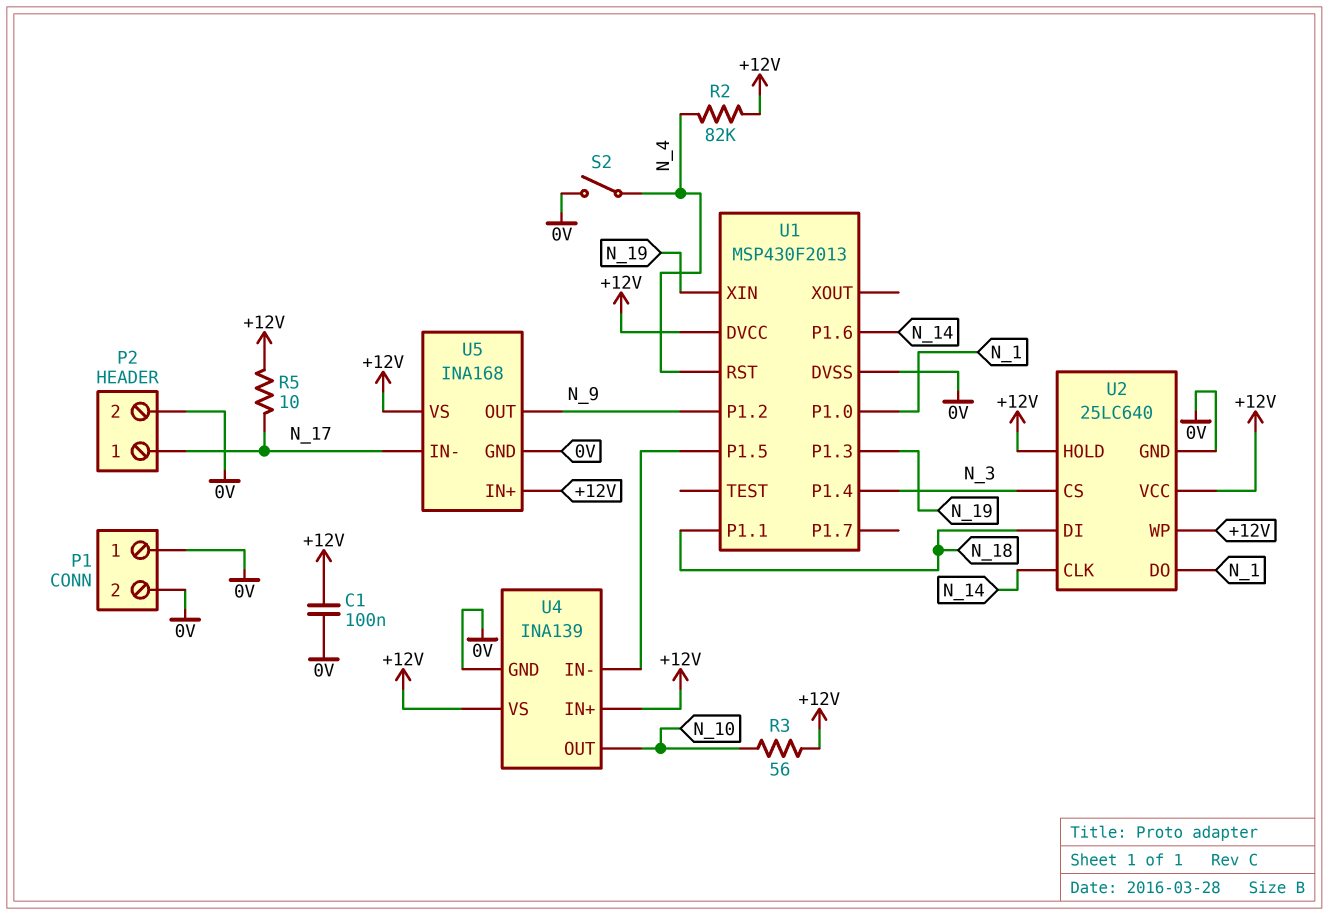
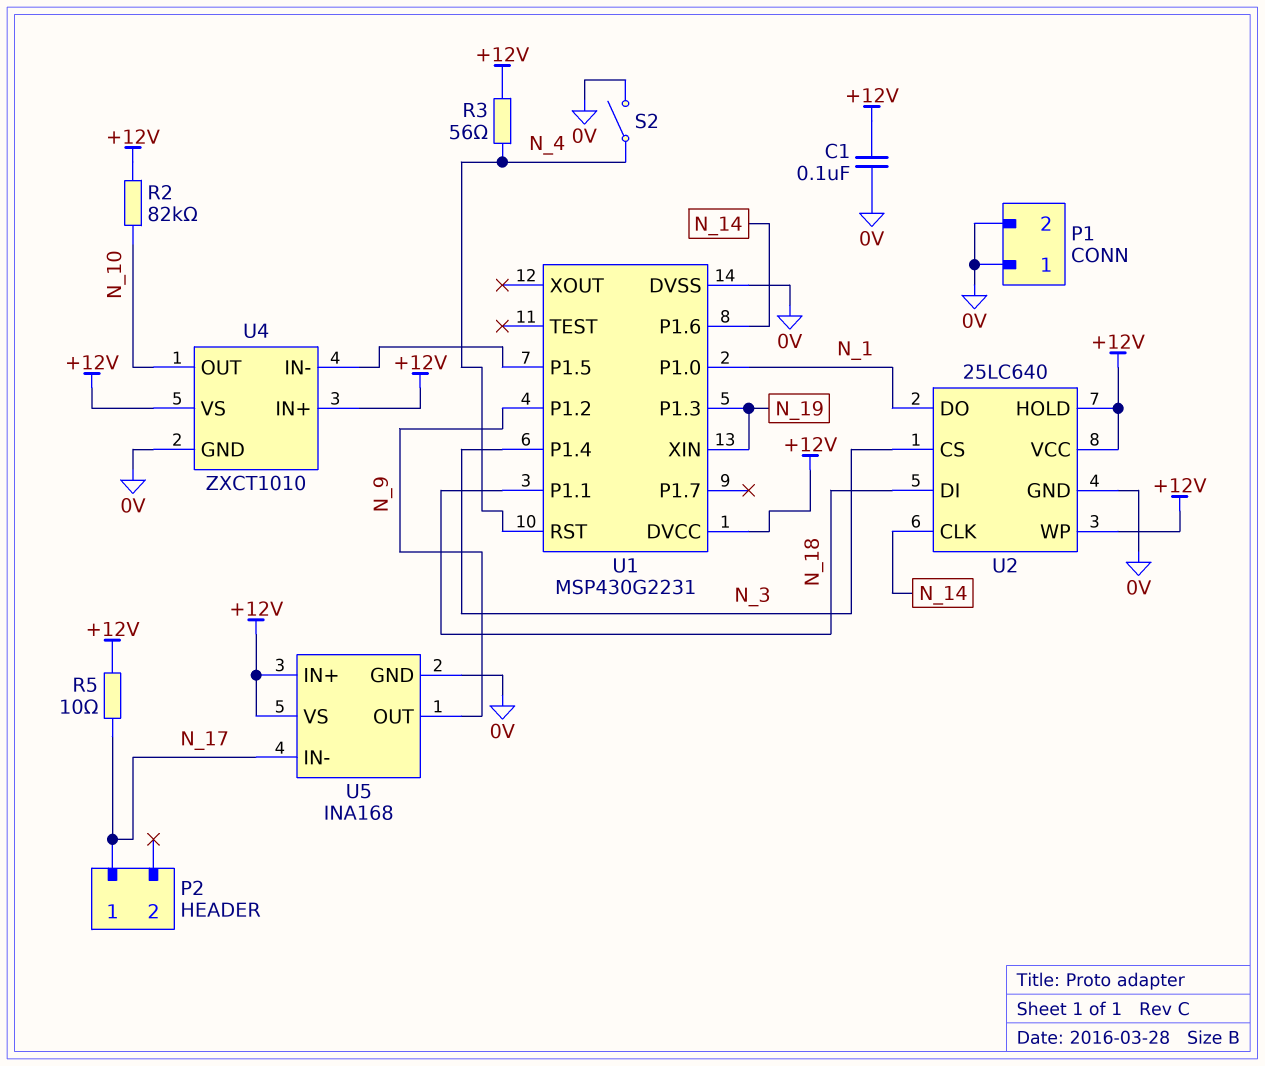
P2 pin 2: 0V -> none
R2: 82k (+12V, N_4) -> 82k (+12V, N_10)
R3: 56 (+12V, N_10) -> 56 (+12V, N_4)
U1: MSP430F2013 -> MSP430G2231
U4: INA139 -> ZXCT1010

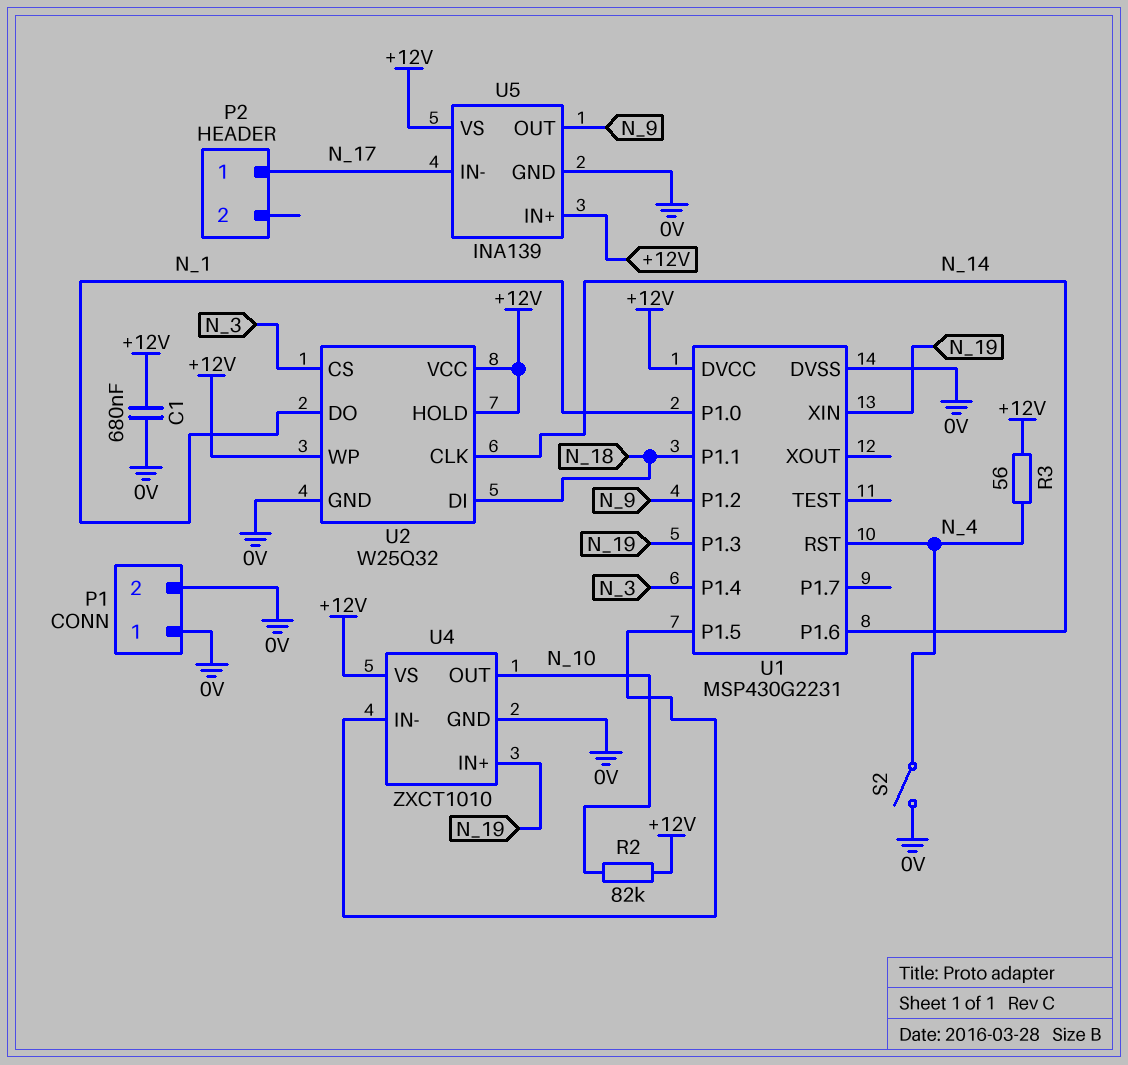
C1: 100nF (+12V, 0V) -> 680nF (+12V, 0V)
R5: 10 (+12V, N_17) -> none
U2: 25LC640 -> W25Q32
U4 pin IN+: +12V -> N_19
U5: INA168 -> INA139

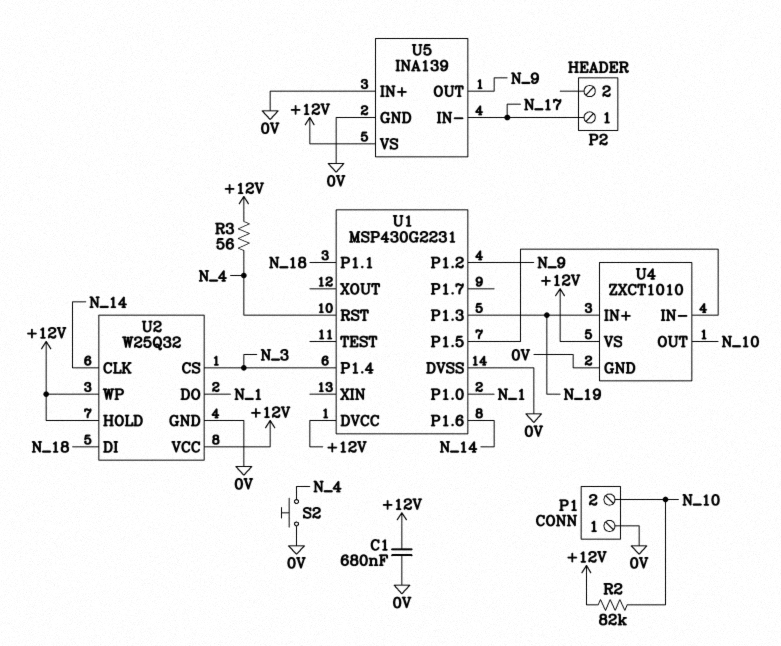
P1 pin 2: 0V -> N_10
S2: switch (0V, N_4) -> button (0V, N_4)
U1 pin XIN: N_19 -> none
U5 pin IN+: +12V -> 0V

